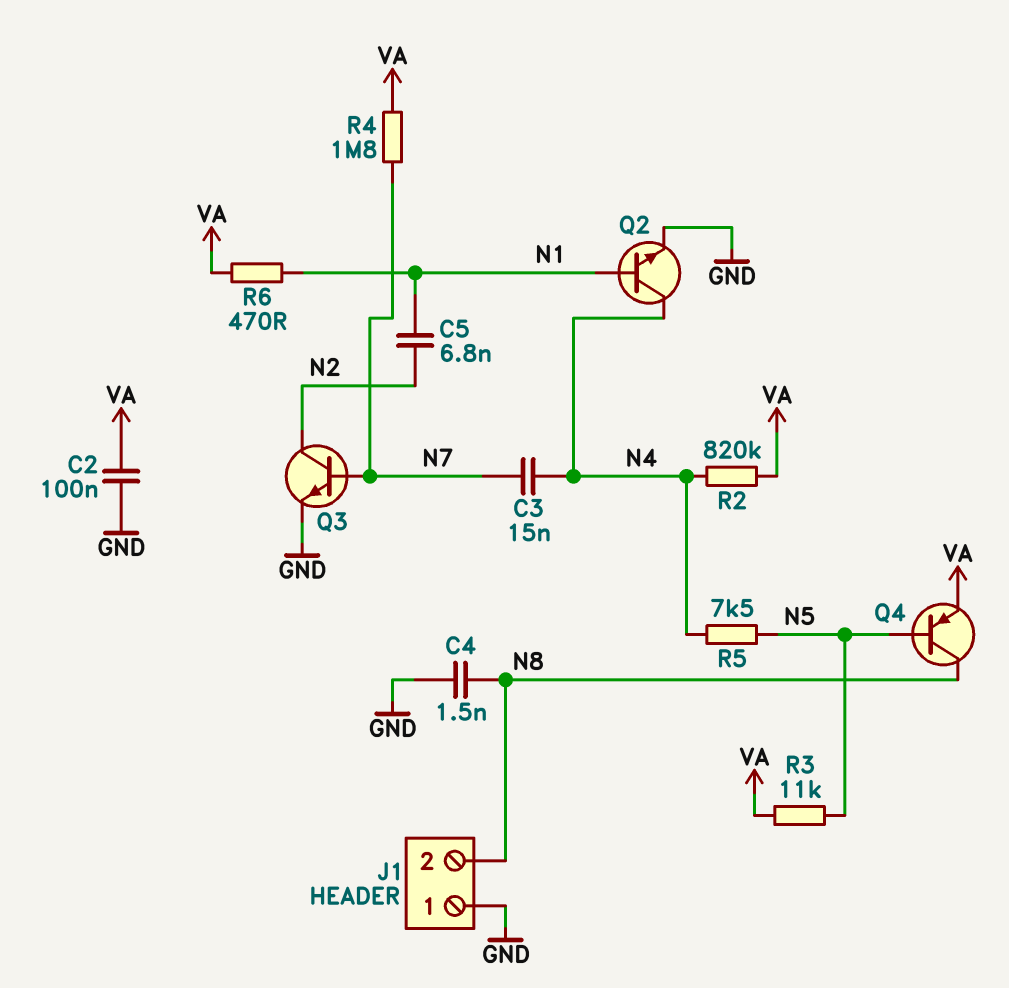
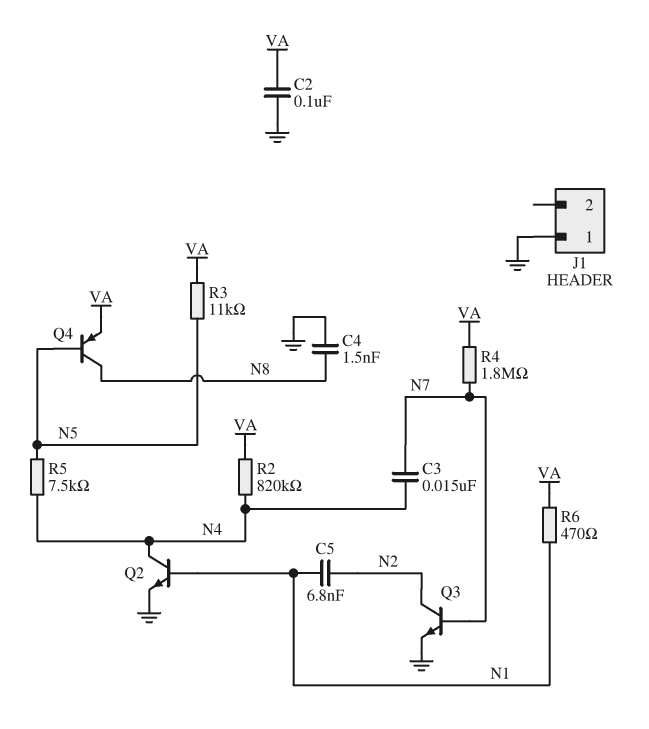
J1 pin 2: N8 -> none

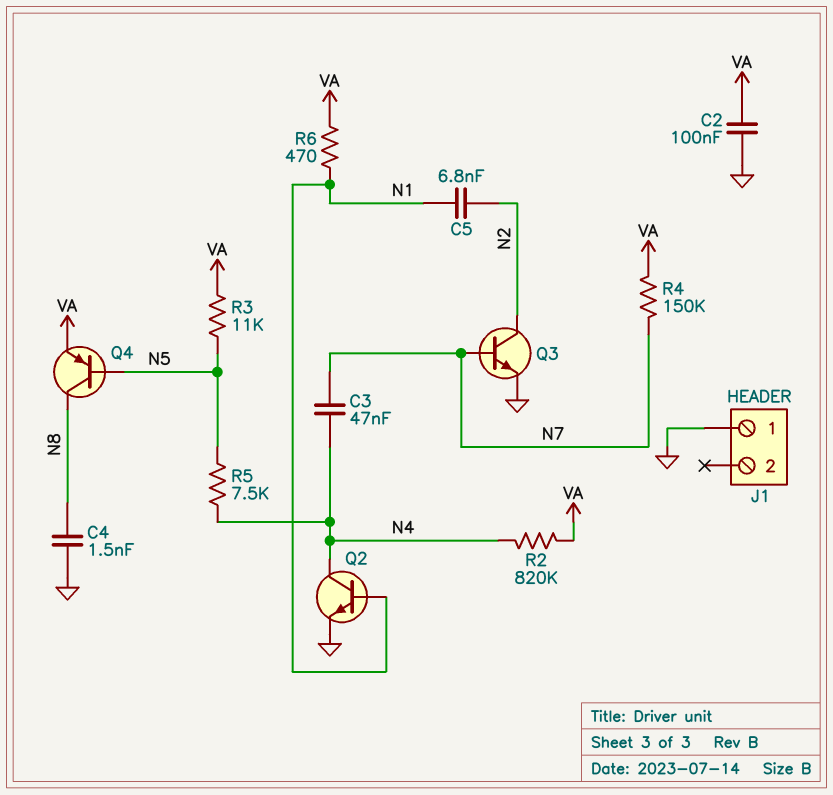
C3: 15nF (N4, N7) -> 47nF (N4, N7)
R4: 1.8M (N7, VA) -> 150k (N7, VA)

